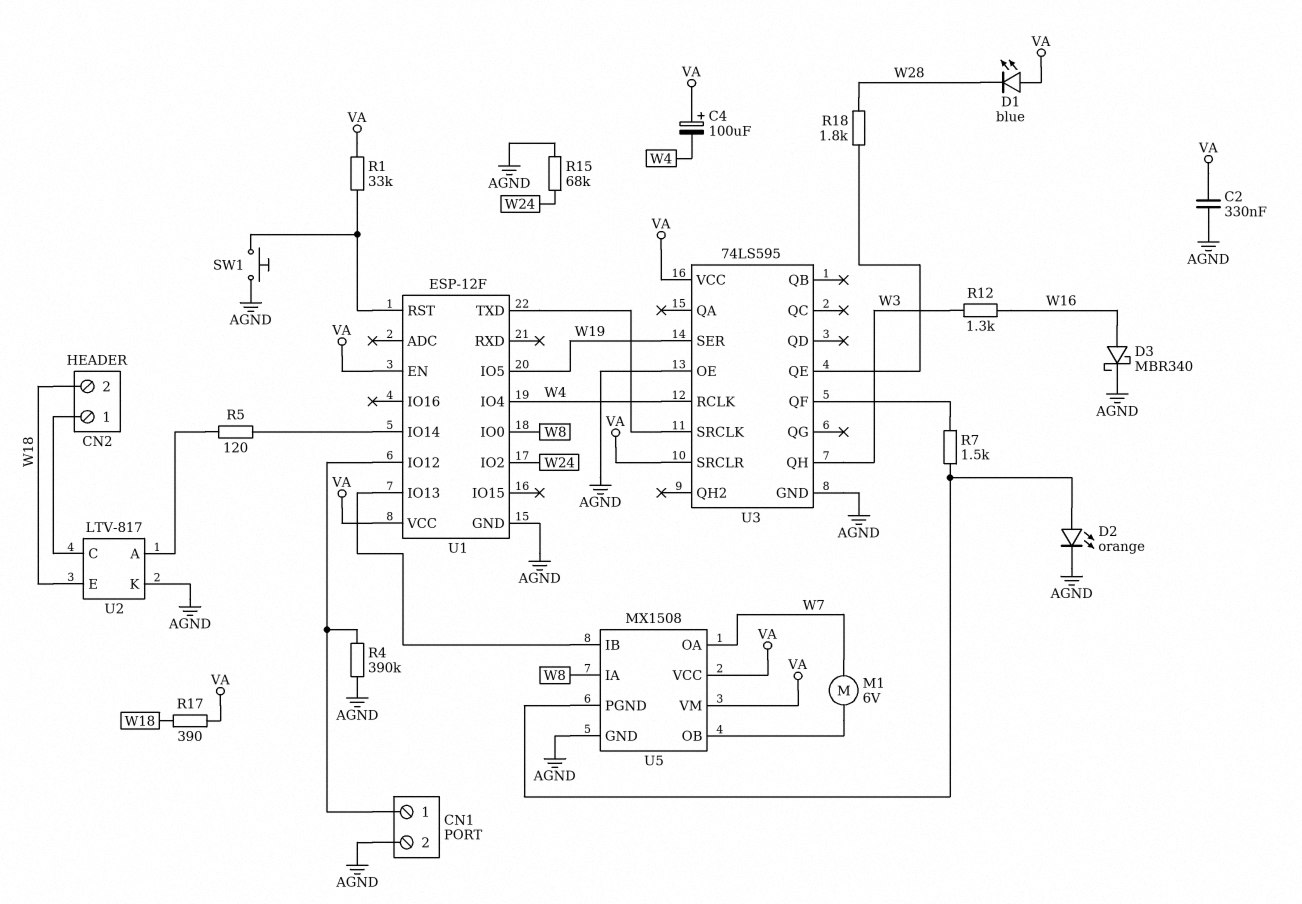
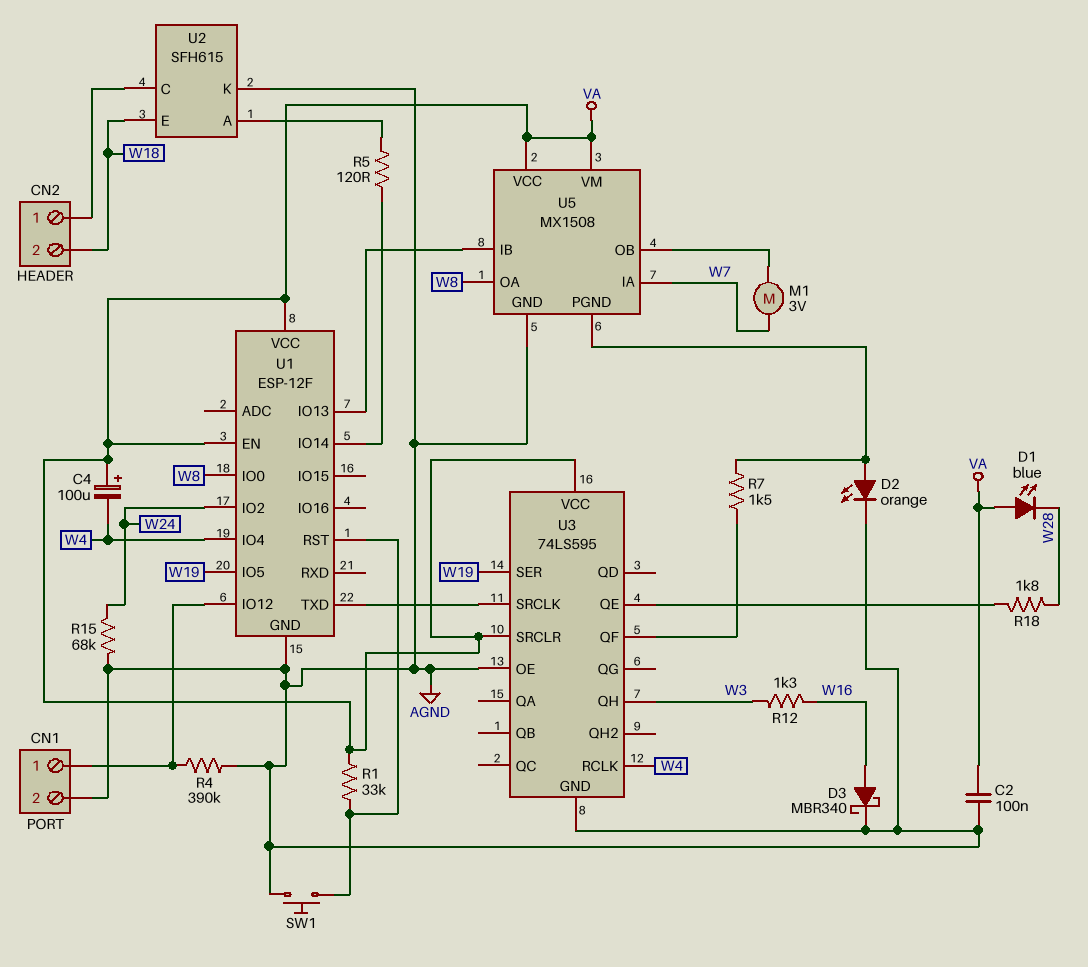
C2: 330nF (AGND, VA) -> 100nF (AGND, VA)
M1: motor 6V (U5/OB, W7) -> motor 3V (U5/OB, W7)
R17: 390 (VA, W18) -> none
U2: LTV-817 -> SFH615
U5 pin IA: W8 -> W7
U5 pin OA: W7 -> W8

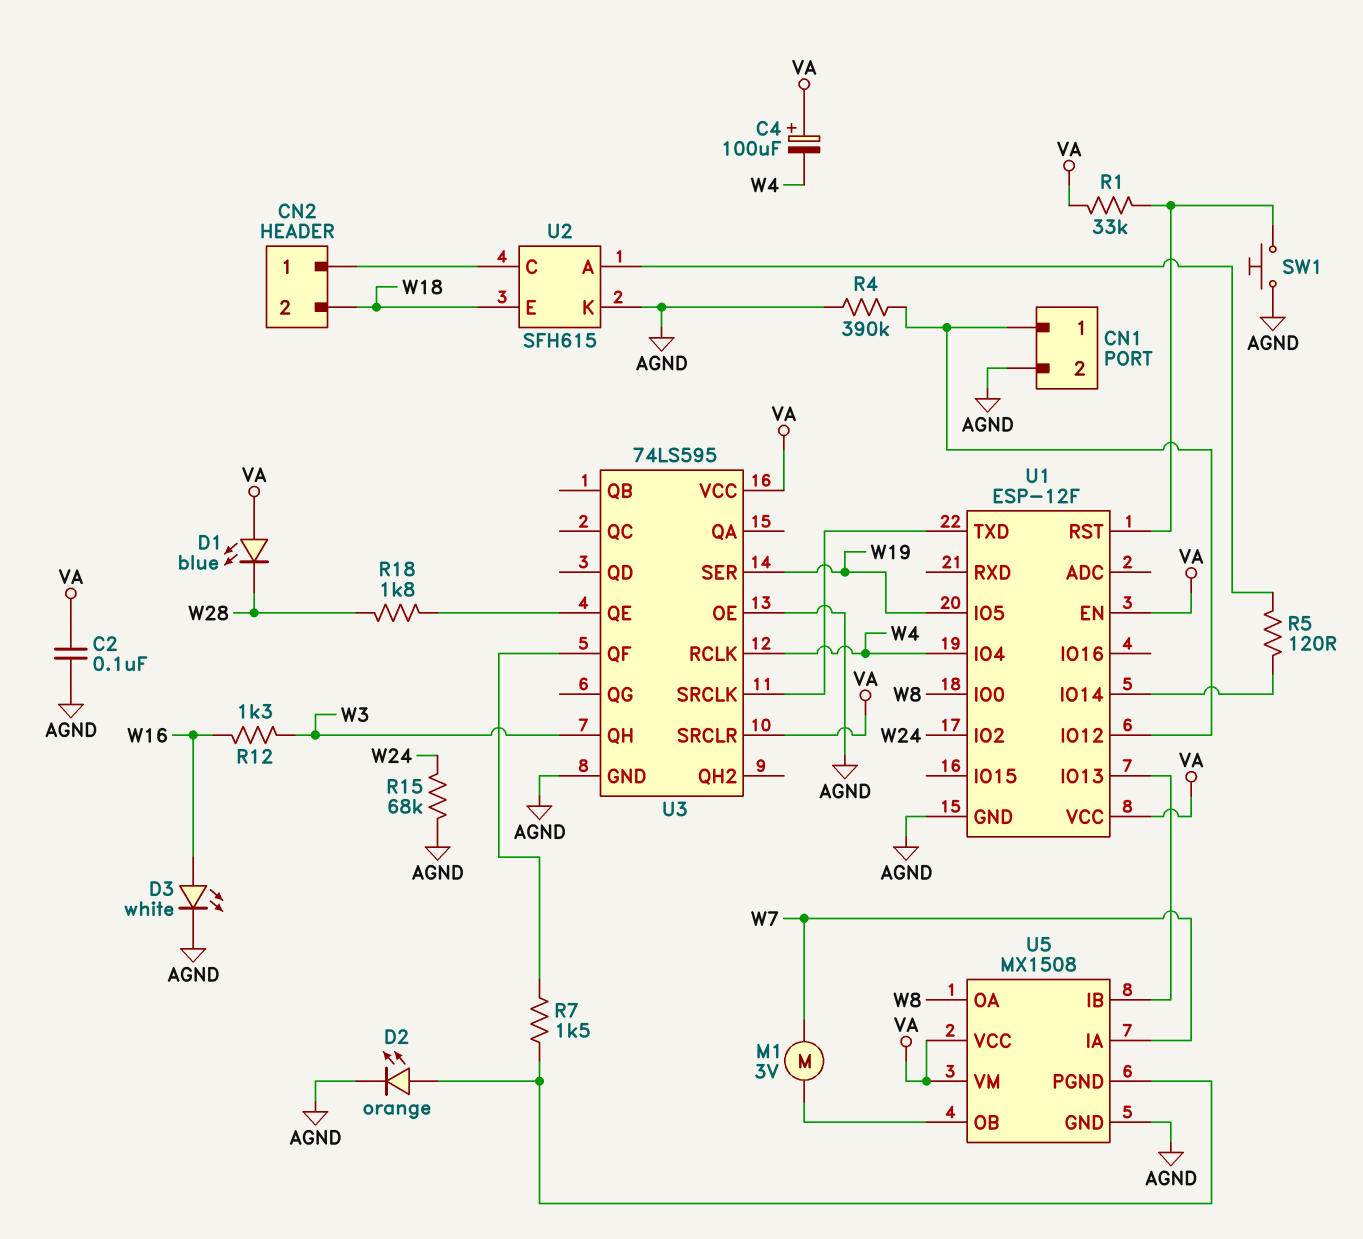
D3: schottky MBR340 (A W16, K AGND) -> LED white (A W16, K AGND)

